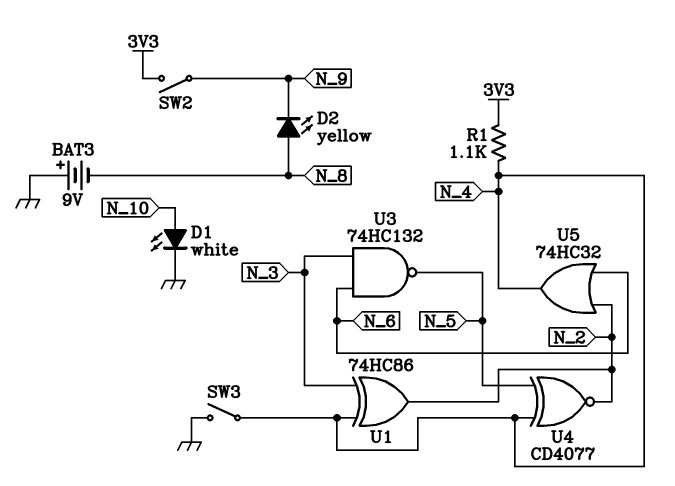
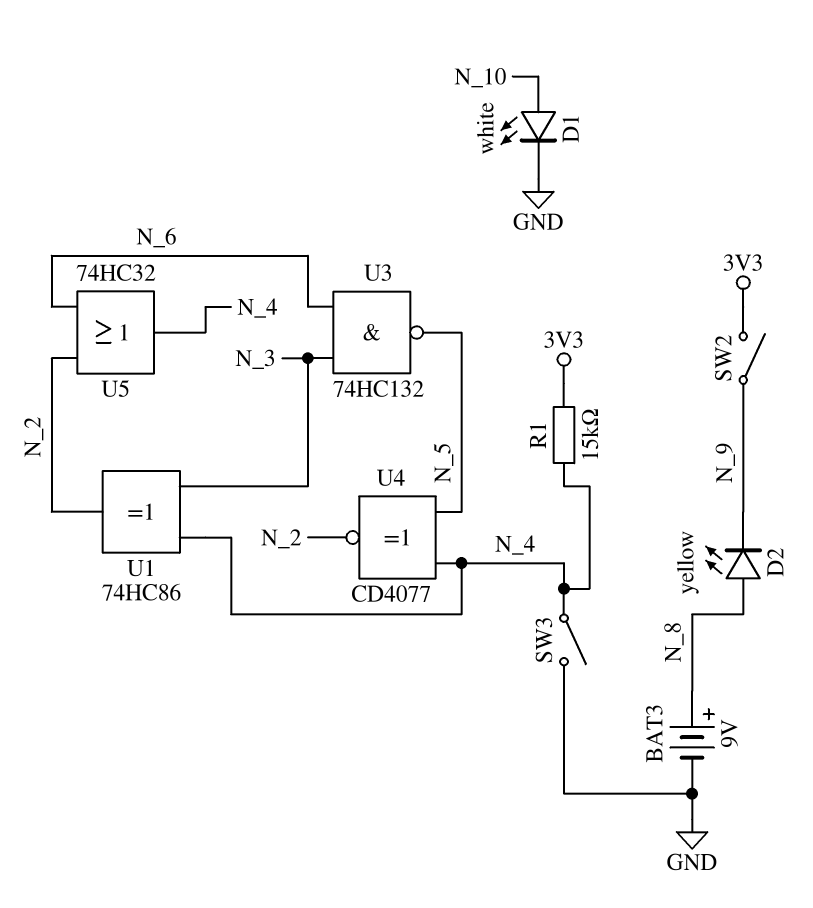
BAT3: 9V (plus GND, minus N_8) -> 9V (plus N_8, minus GND)
R1: 1.1k (3V3, N_4) -> 15k (3V3, N_4)

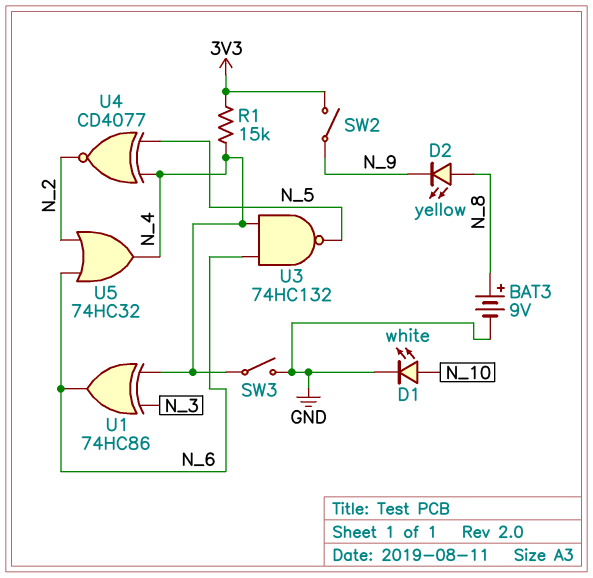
U1: XOR 74HC86 (in N_3, in N_4, out N_2) -> XOR 74HC86 (in N_3, in N_4, out N_6)
U3: NAND 74HC132 (in N_3, in N_6, out N_5) -> NAND 74HC132 (in N_4, in N_6, out N_5)

